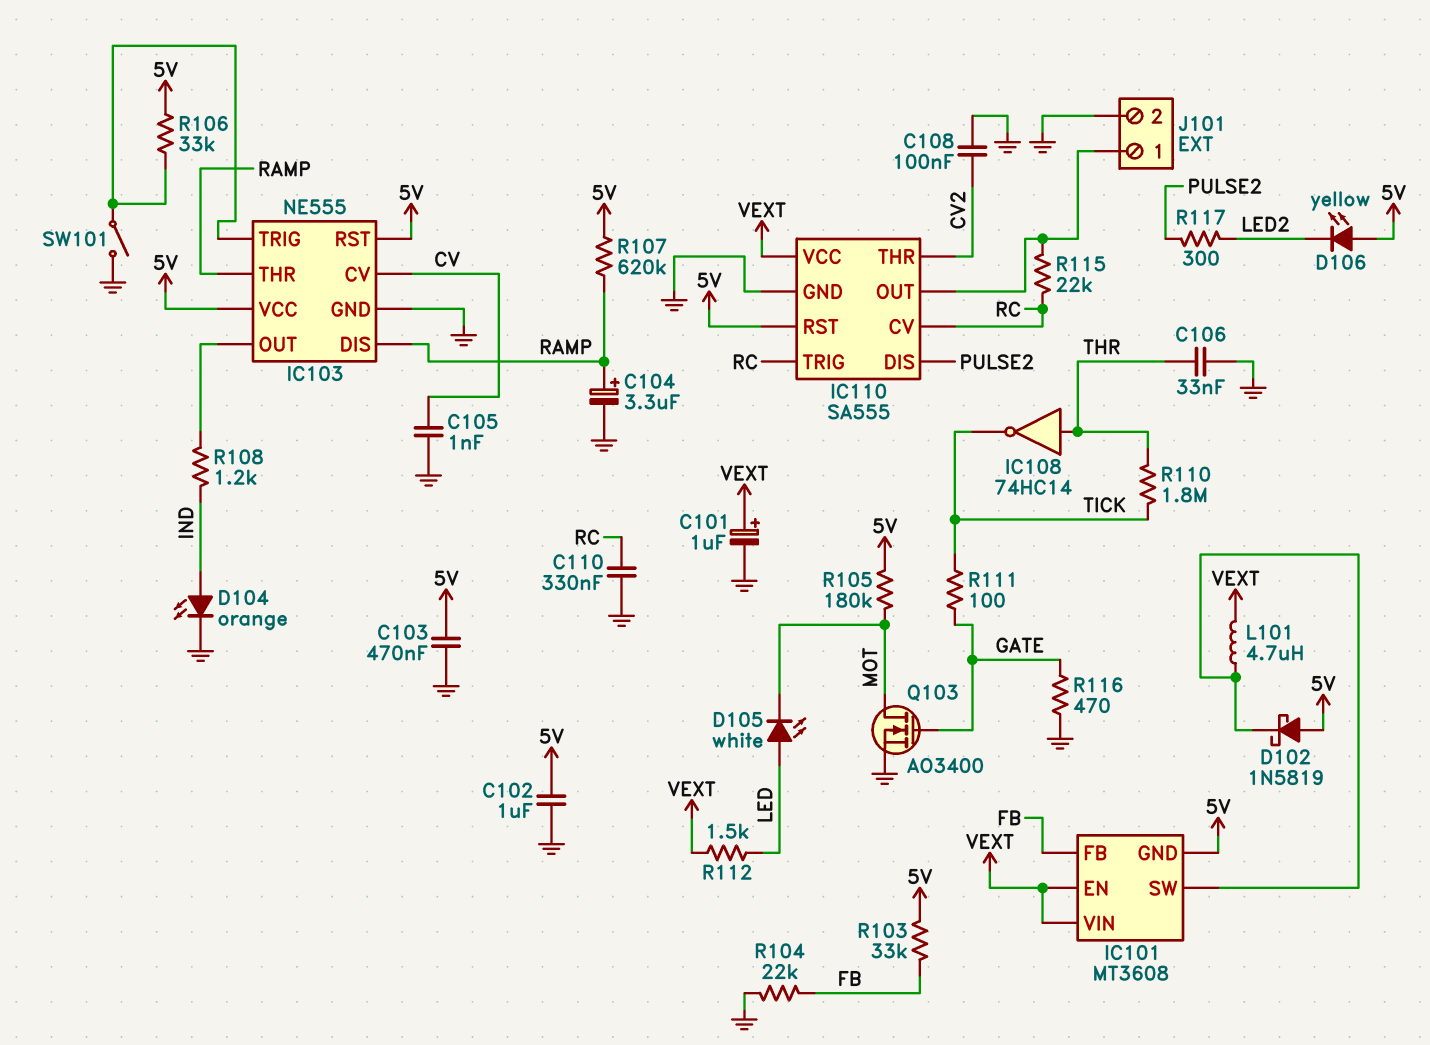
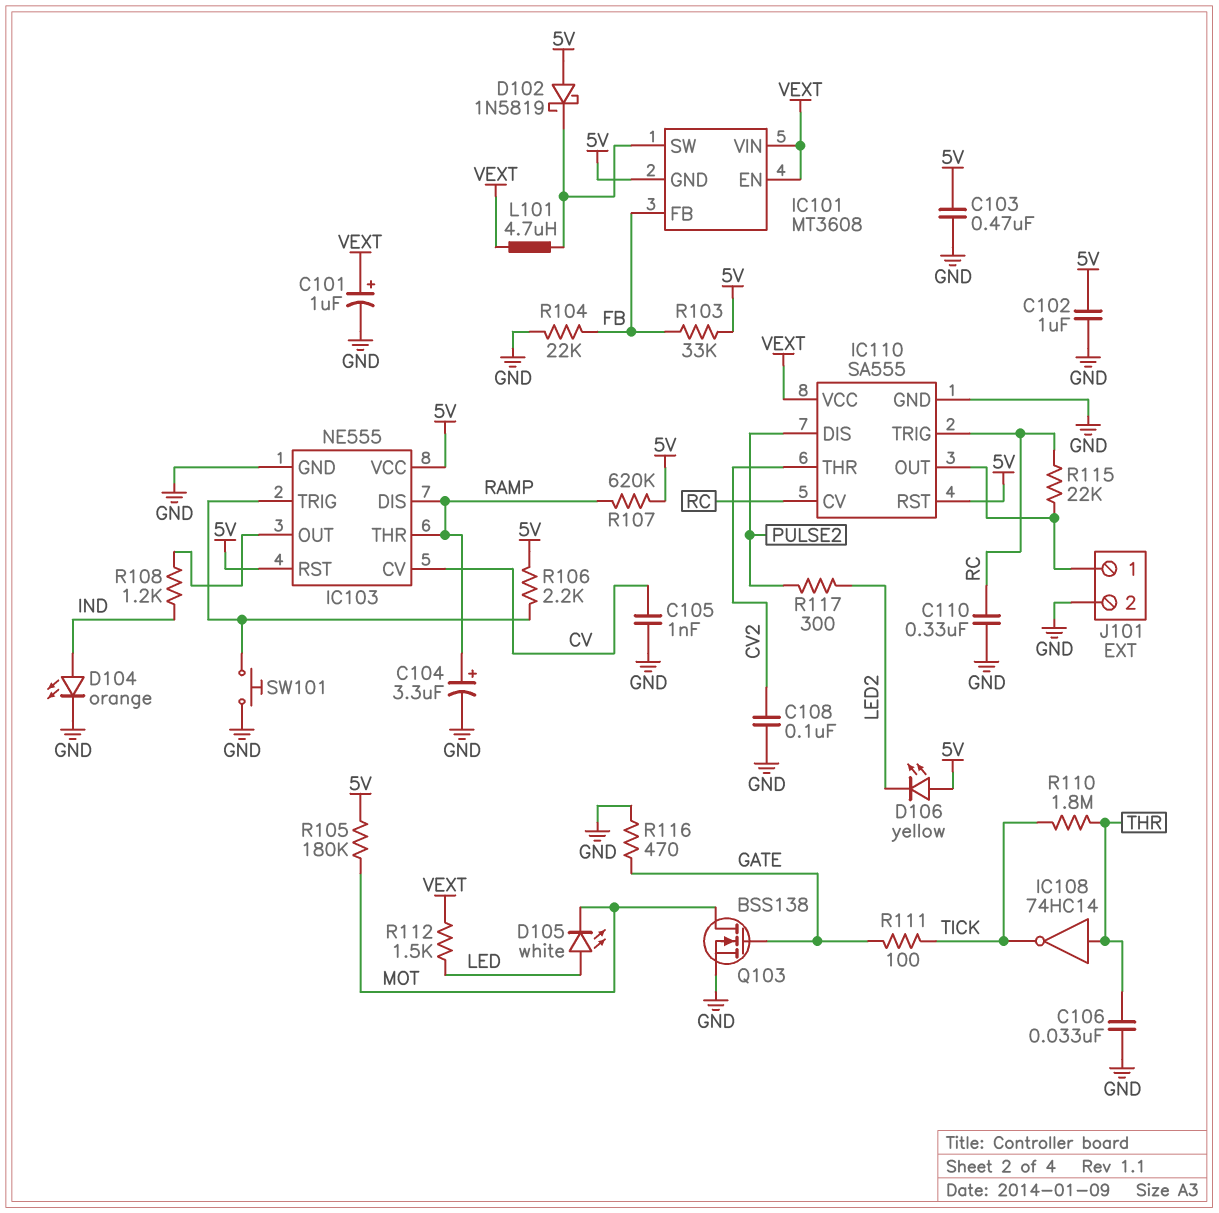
Q103: NMOS AO3400 (G GATE, D MOT, S GND) -> NMOS BSS138 (G GATE, D MOT, S GND)
R106: 33k (5V, IC103/TRIG) -> 2.2k (5V, IC103/TRIG)
SW101: switch (GND, IC103/TRIG) -> button (GND, IC103/TRIG)

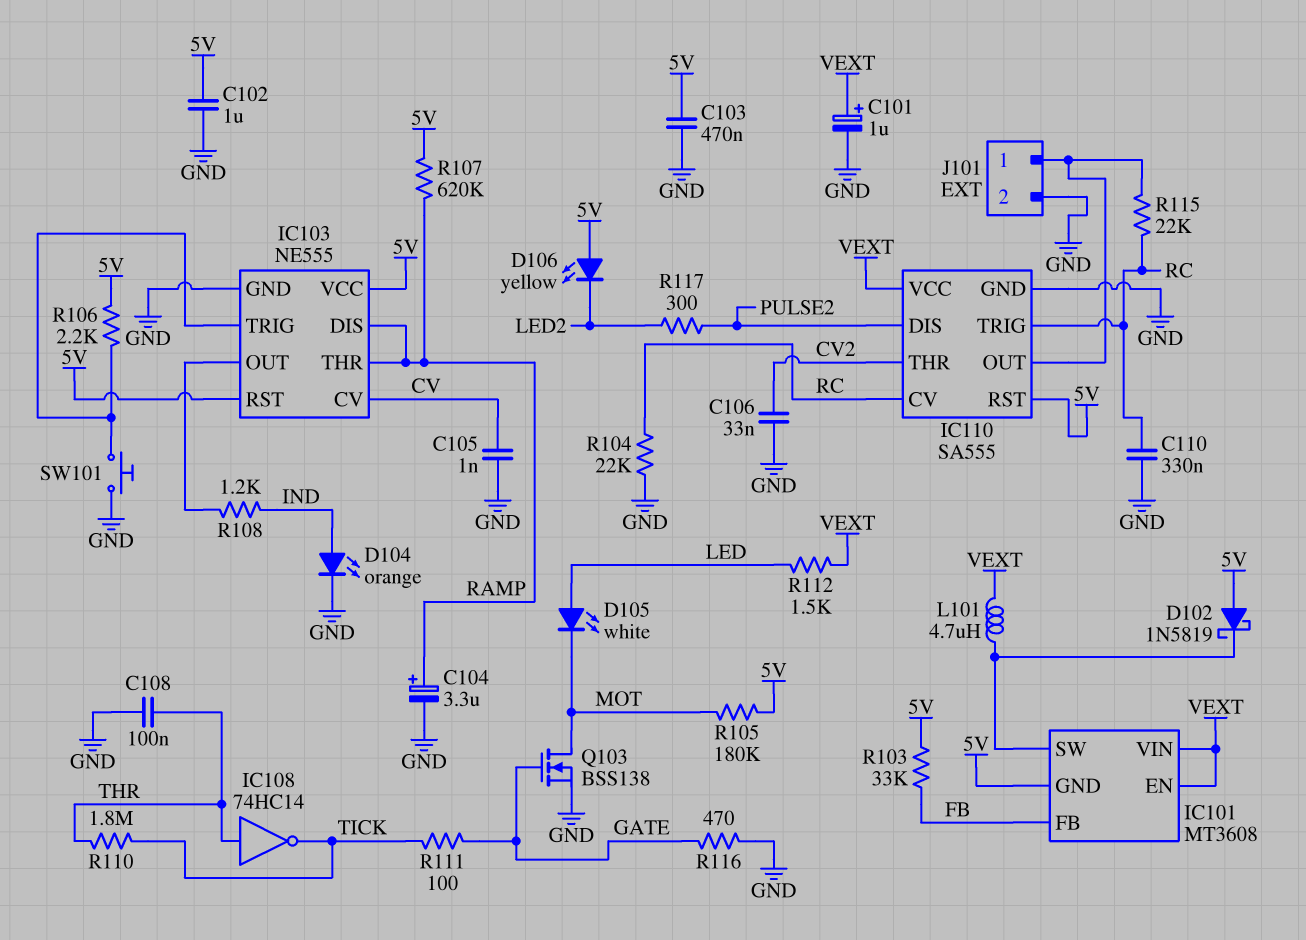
C106: 33nF (GND, THR) -> 33nF (CV2, GND)
C108: 100nF (CV2, GND) -> 100nF (GND, THR)
R104: 22k (FB, GND) -> 22k (GND, RC)

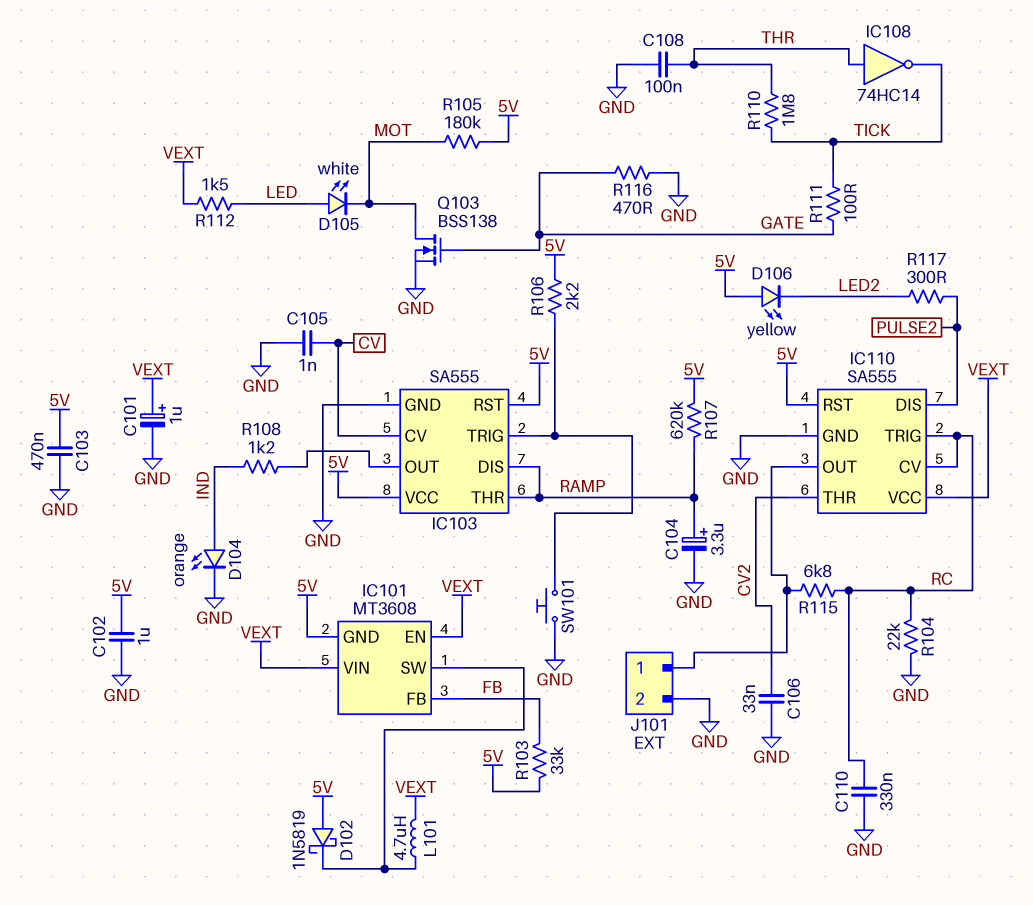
IC103: NE555 -> SA555
R115: 22k (IC110/OUT, RC) -> 6.8k (IC110/OUT, RC)

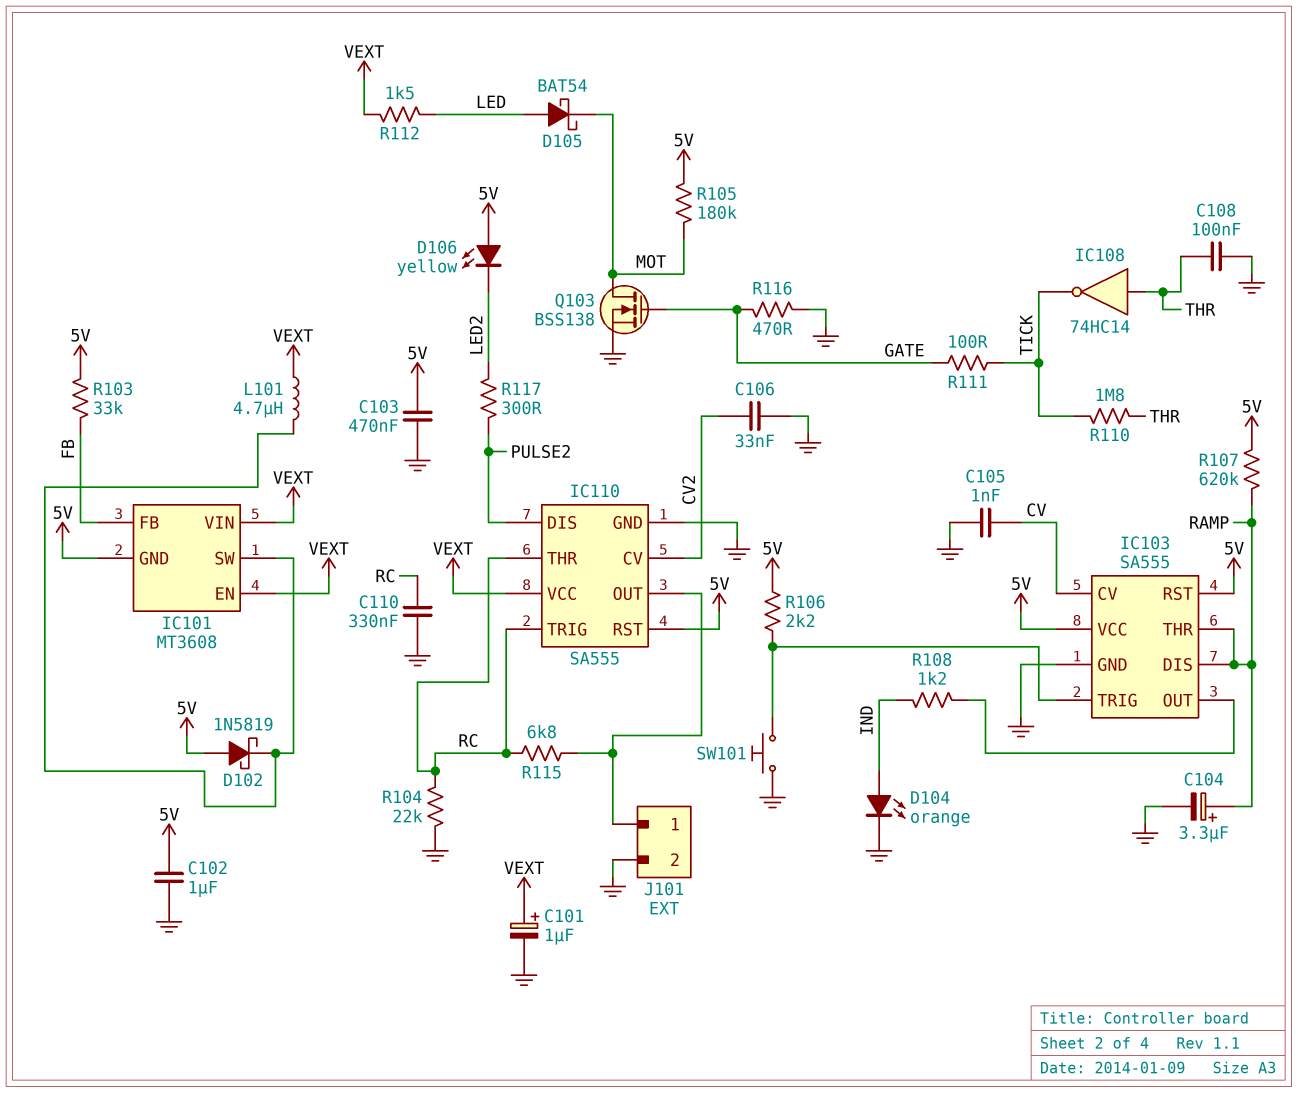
D105: LED white (A LED, K MOT) -> schottky BAT54 (A LED, K MOT)
IC110 pin CV: RC -> CV2
IC110 pin THR: CV2 -> RC

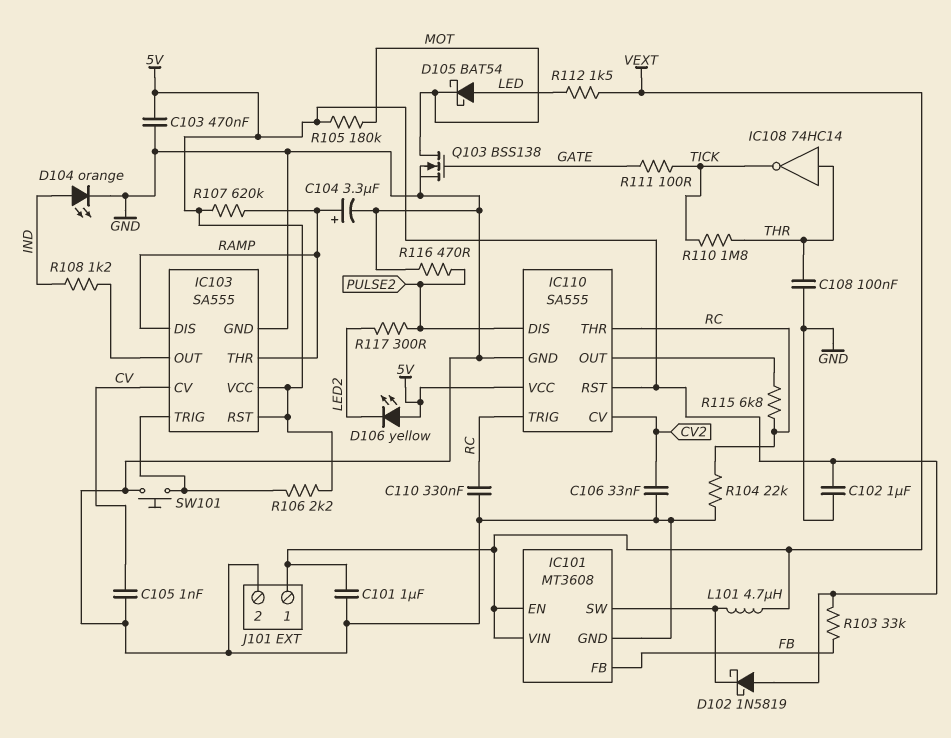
C101: 1uF (plus VEXT, minus GND) -> 1uF (GND, VEXT)
IC101 pin GND: 5V -> GND
IC110 pin VCC: VEXT -> 5V
J101 pin 1: IC110/OUT -> VEXT
R116: 470 (GATE, GND) -> 470 (GND, PULSE2)

